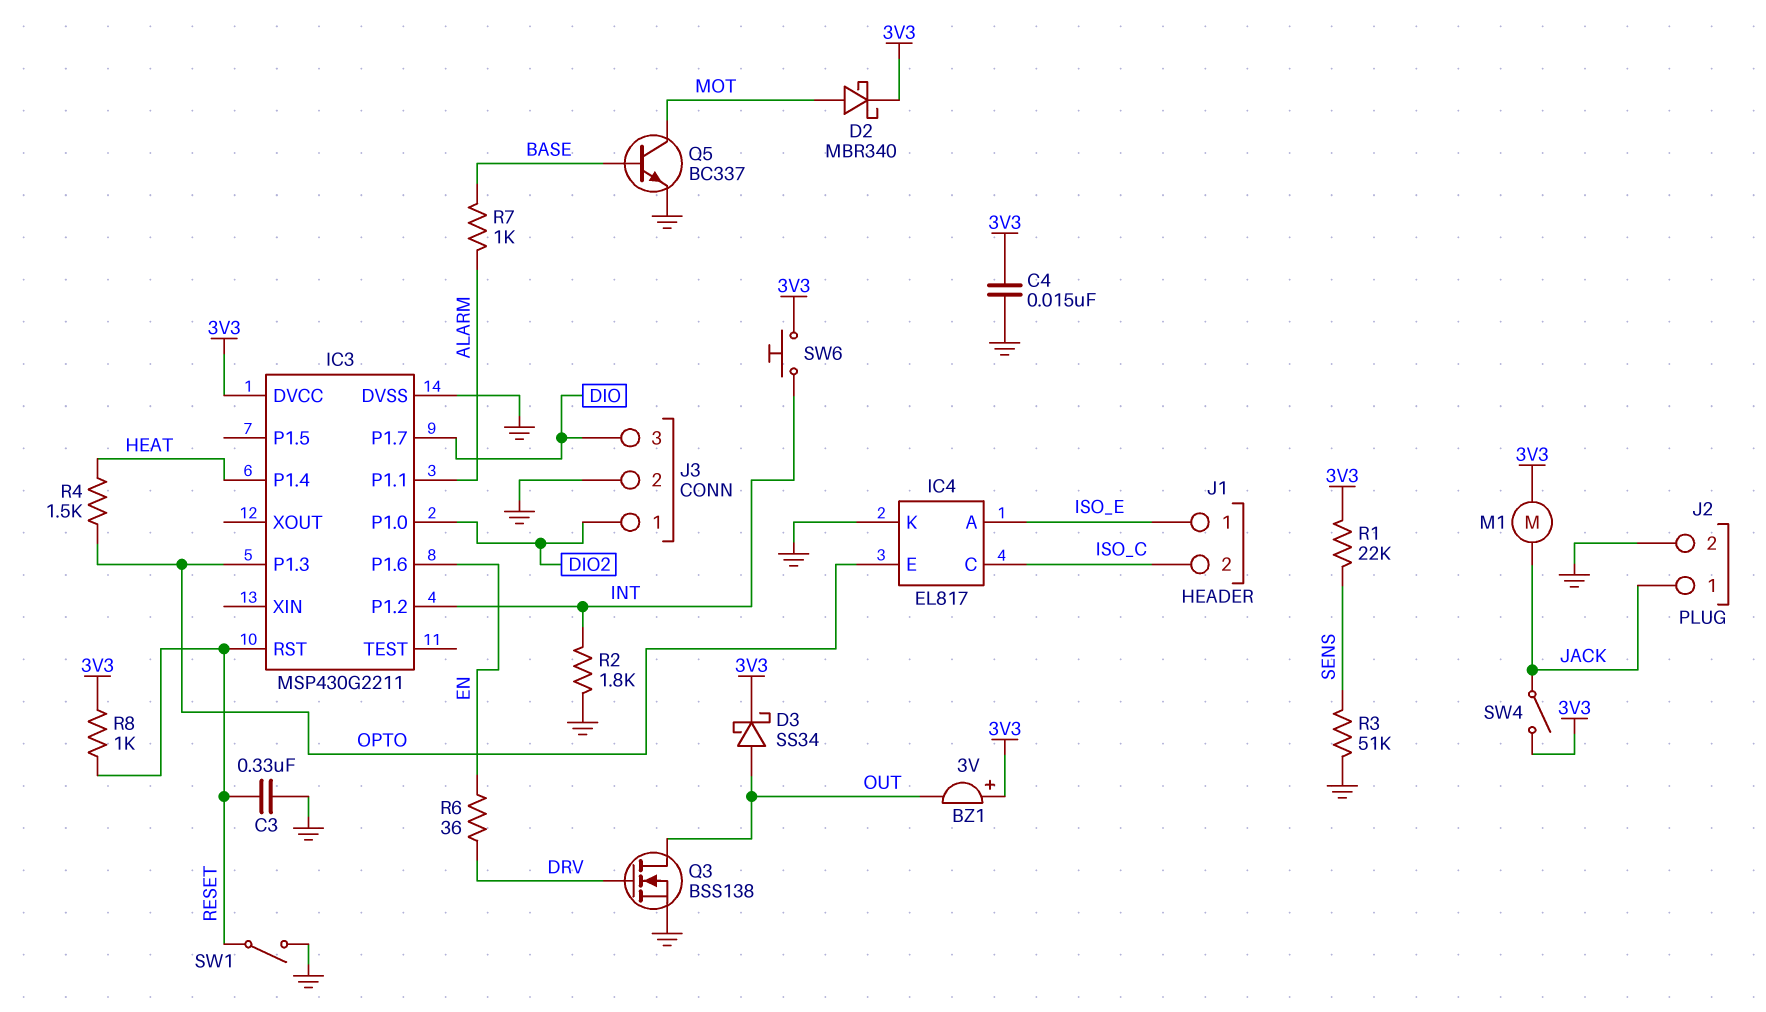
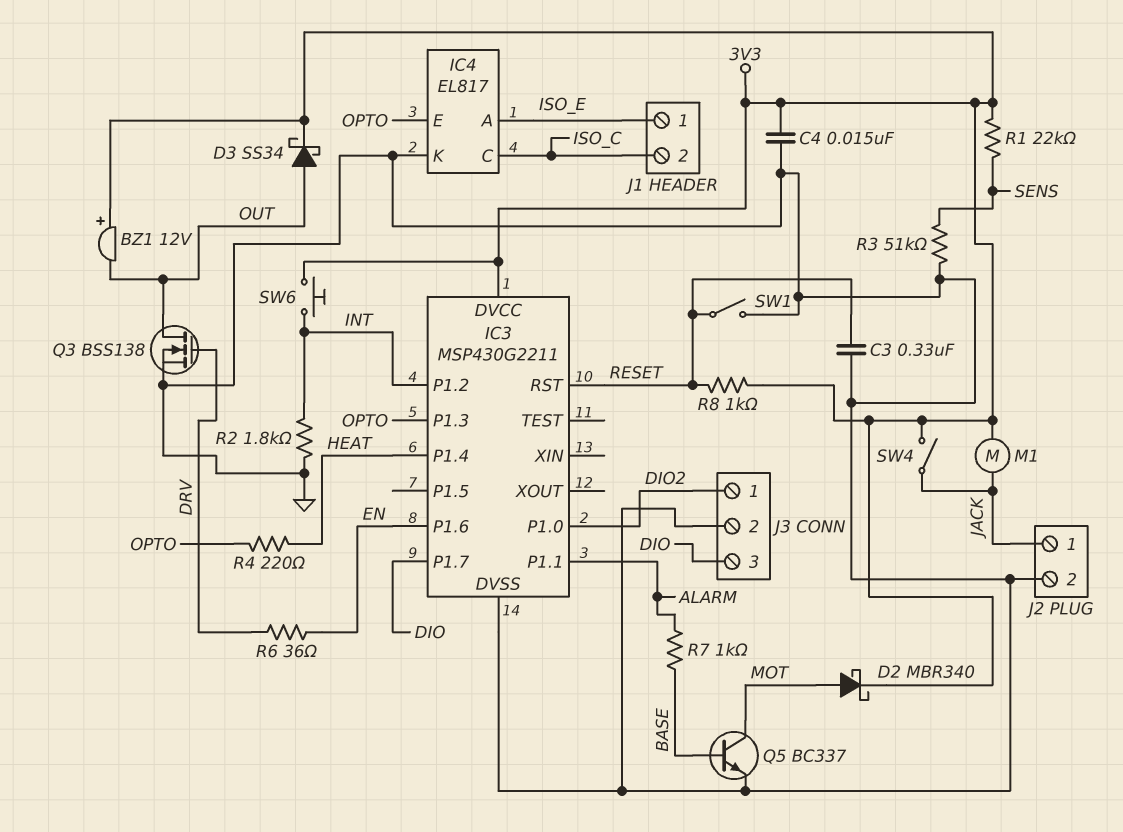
BZ1: buzzer 3V (plus 3V3, minus OUT) -> buzzer 12V (plus 3V3, minus OUT)
R4: 1.5k (HEAT, OPTO) -> 220 (HEAT, OPTO)

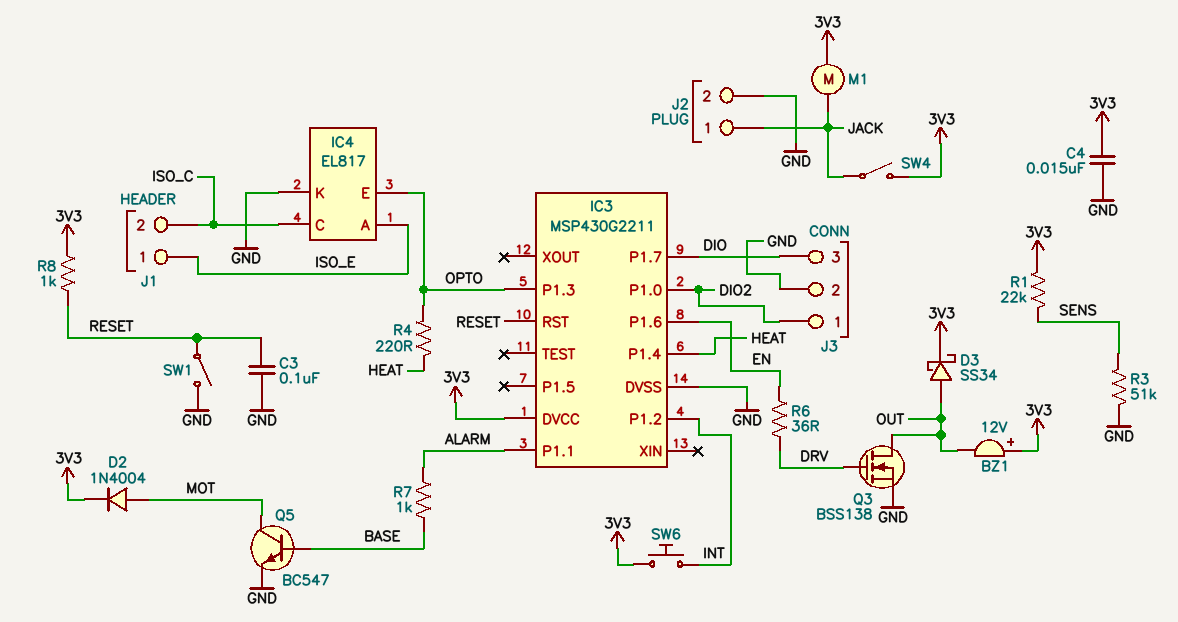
C3: 330nF (GND, RESET) -> 100nF (GND, RESET)
D2: schottky MBR340 (A MOT, K 3V3) -> diode 1N4004 (A MOT, K 3V3)
Q5: NPN BC337 (B BASE, C MOT, E GND) -> NPN BC547 (B BASE, C MOT, E GND)
R2: 1.8k (GND, INT) -> none

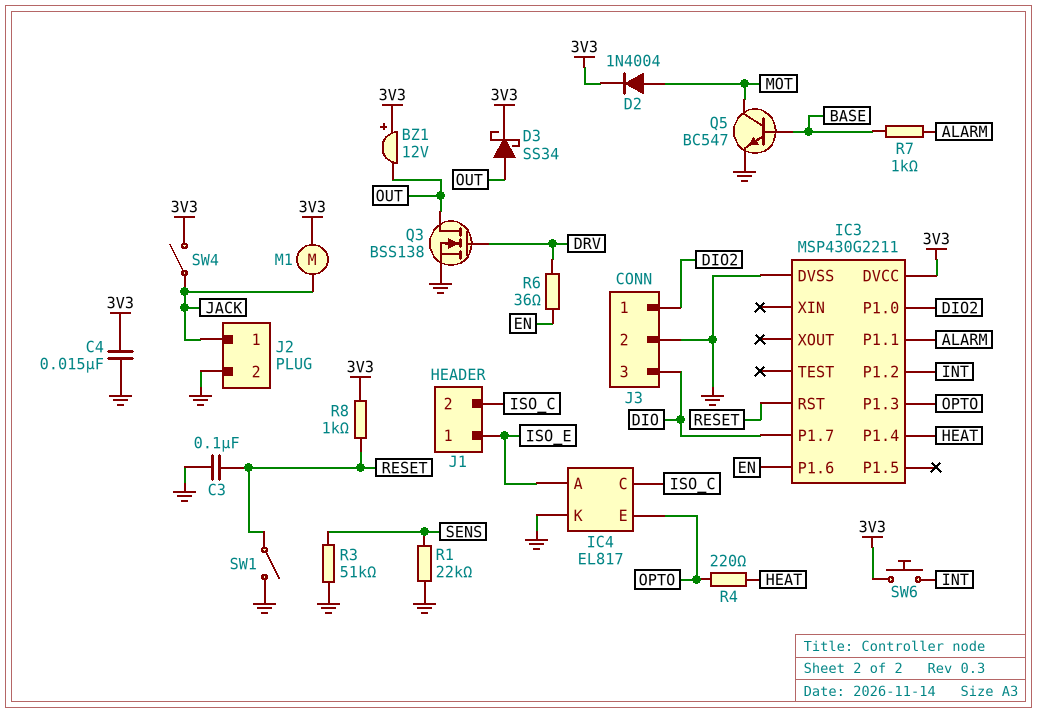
R1: 22k (3V3, SENS) -> 22k (GND, SENS)

